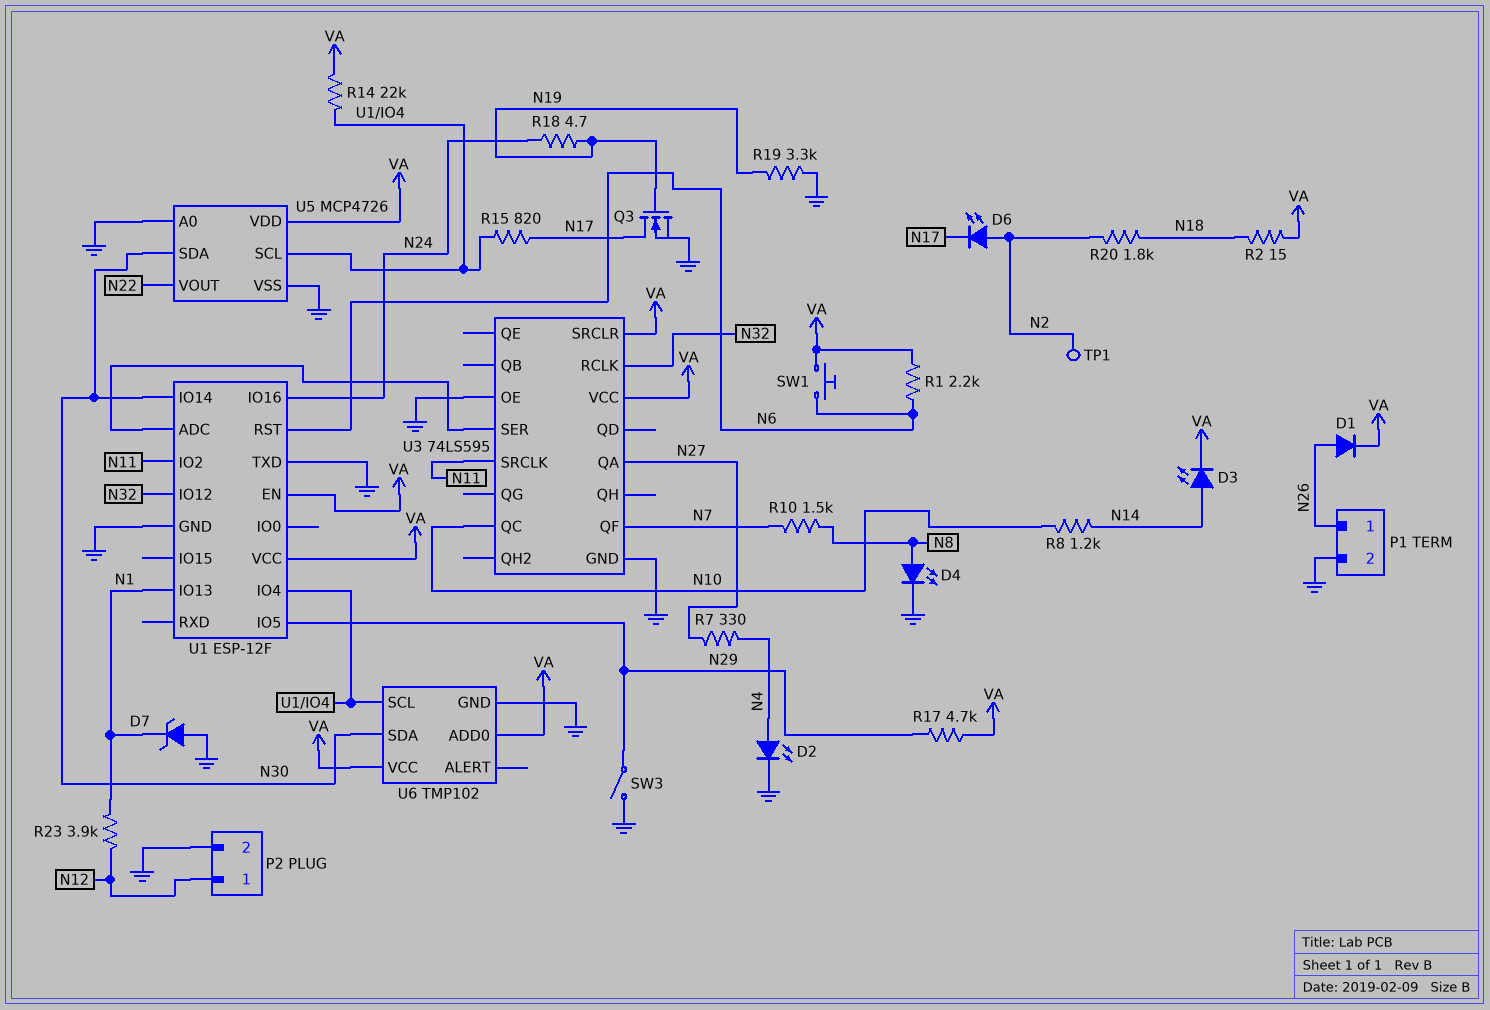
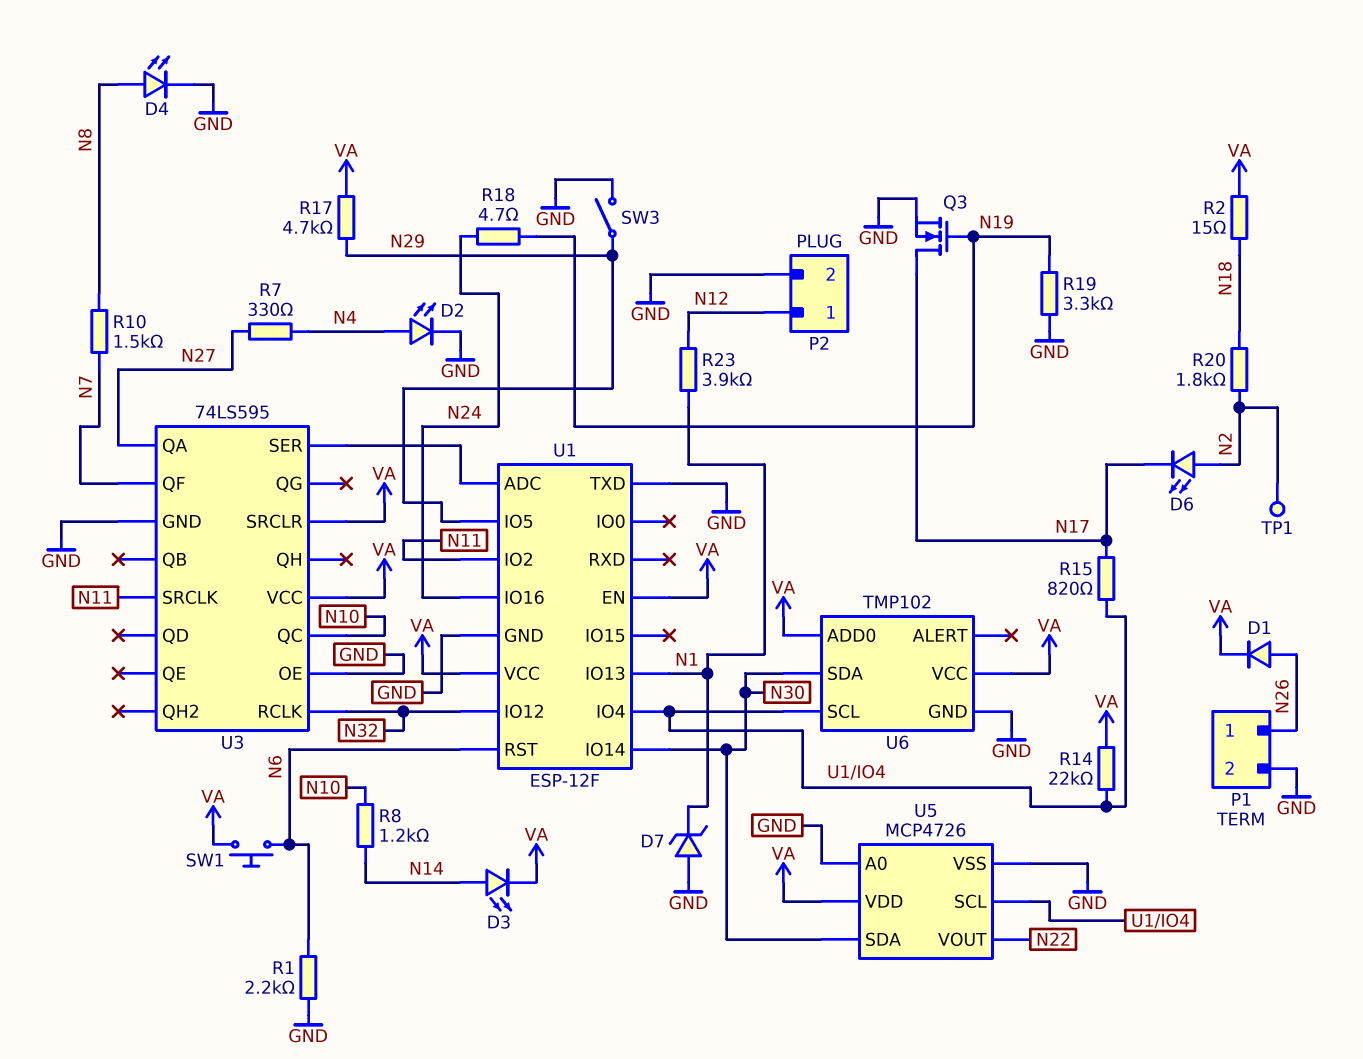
R1: 2.2k (N6, VA) -> 2.2k (GND, N6)

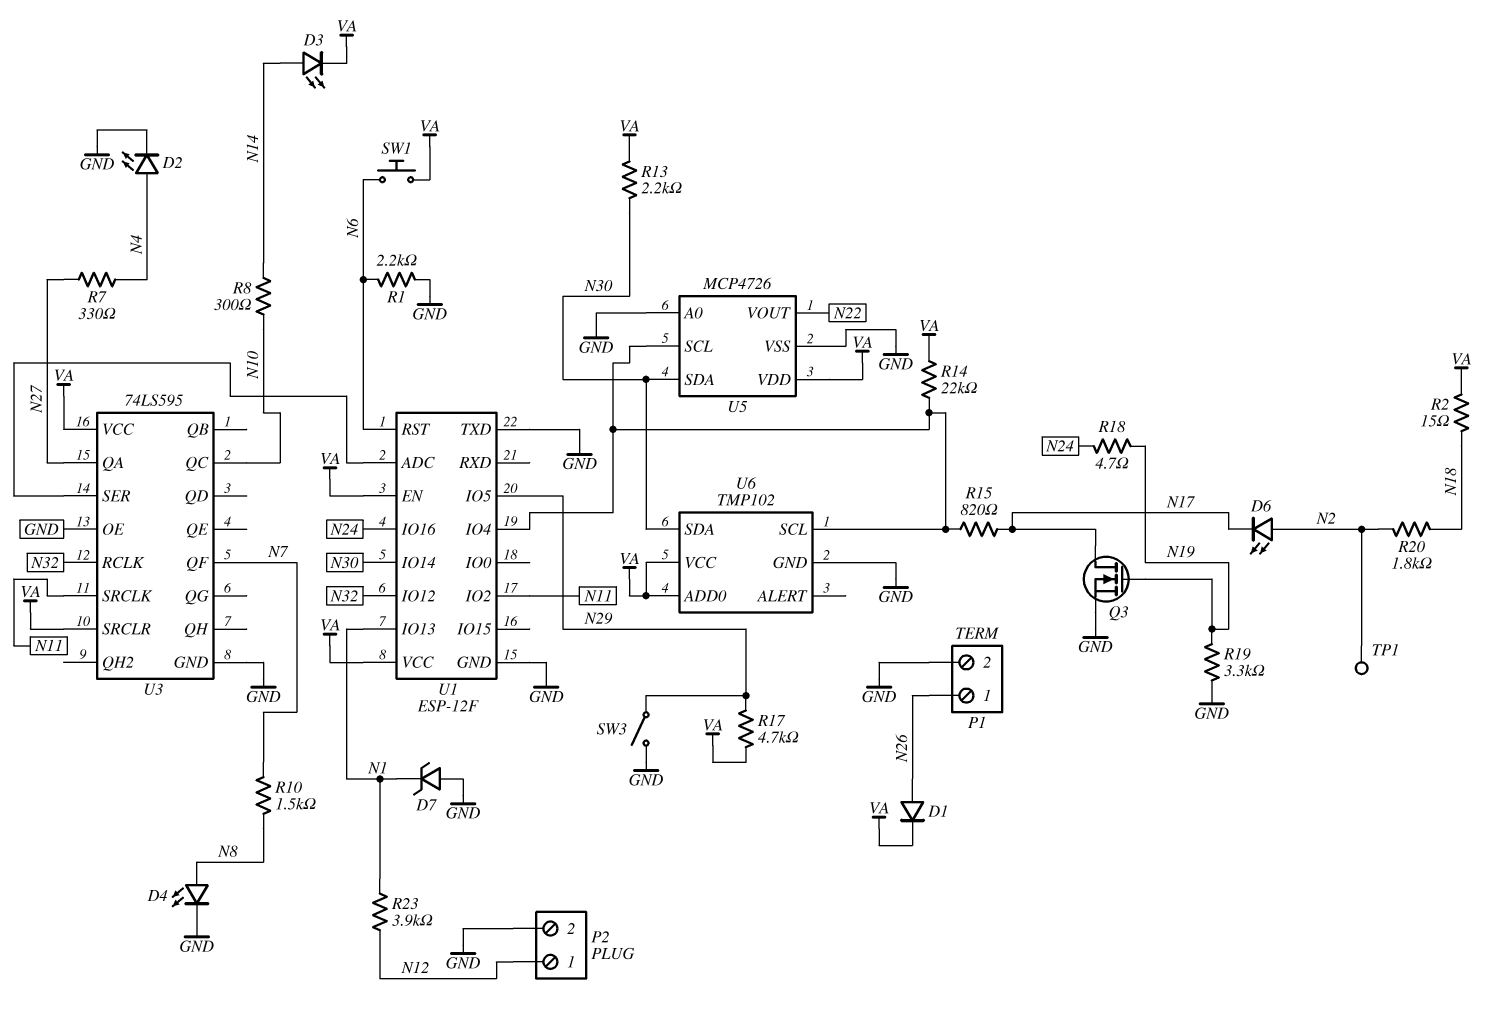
R8: 1.2k (N10, N14) -> 300 (N10, N14)
R13: none -> 2.2k (N30, VA)

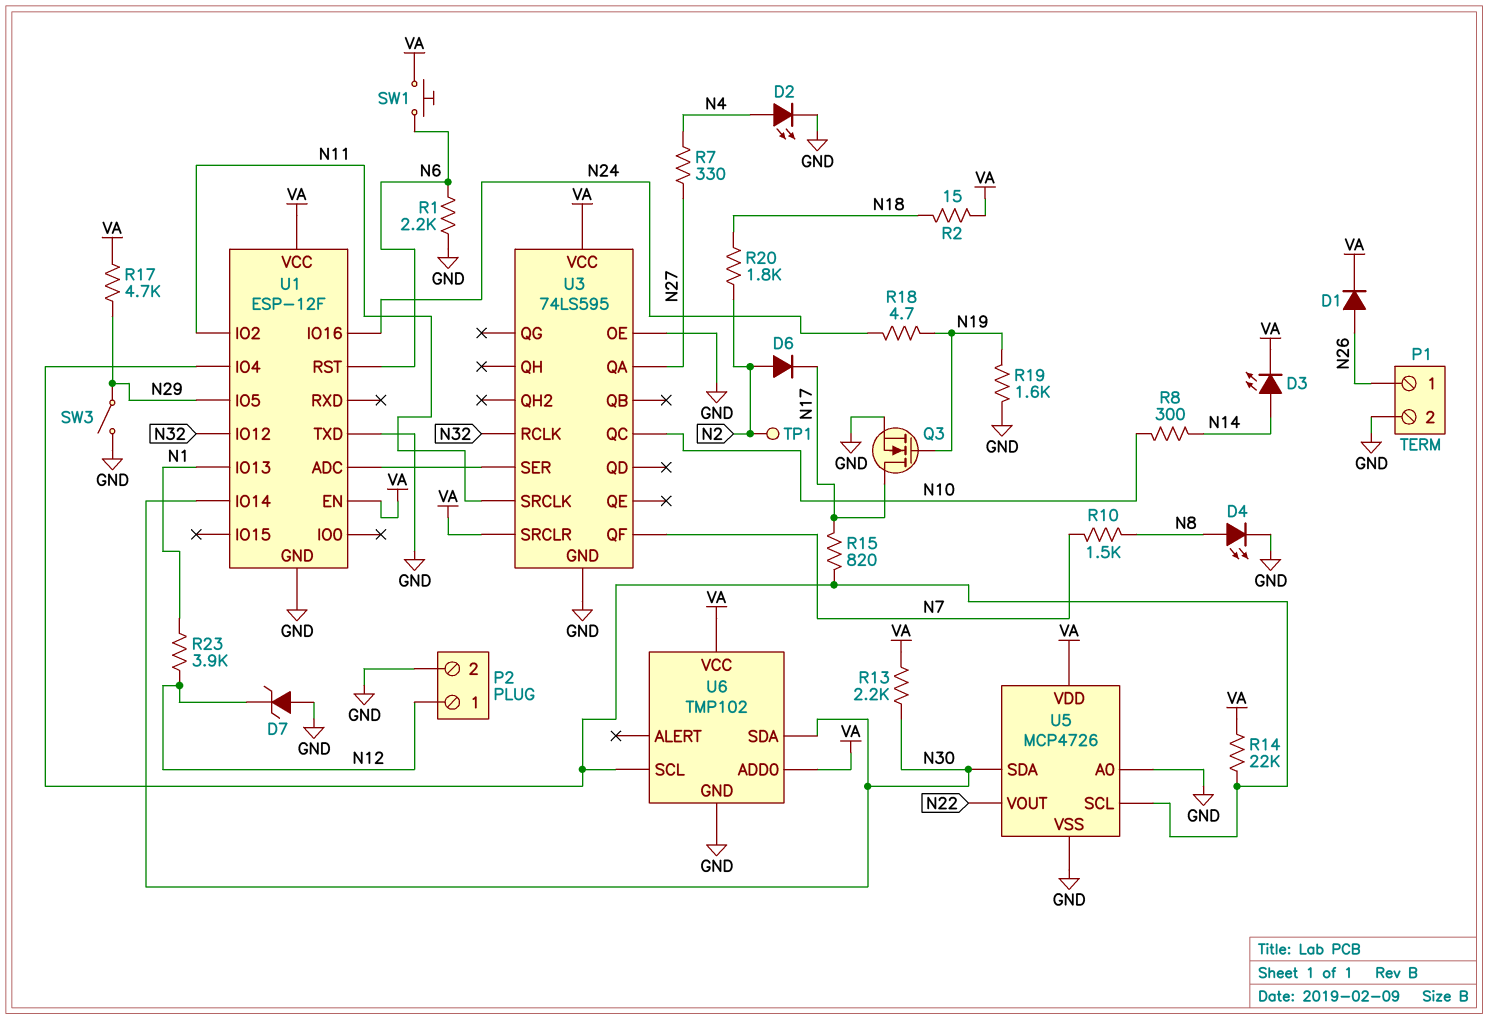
D6: LED (A N2, K N17) -> diode (A N2, K N17)
D7: zener (A GND, K N1) -> zener (A GND, K N12)
R19: 3.3k (GND, N19) -> 1.6k (GND, N19)

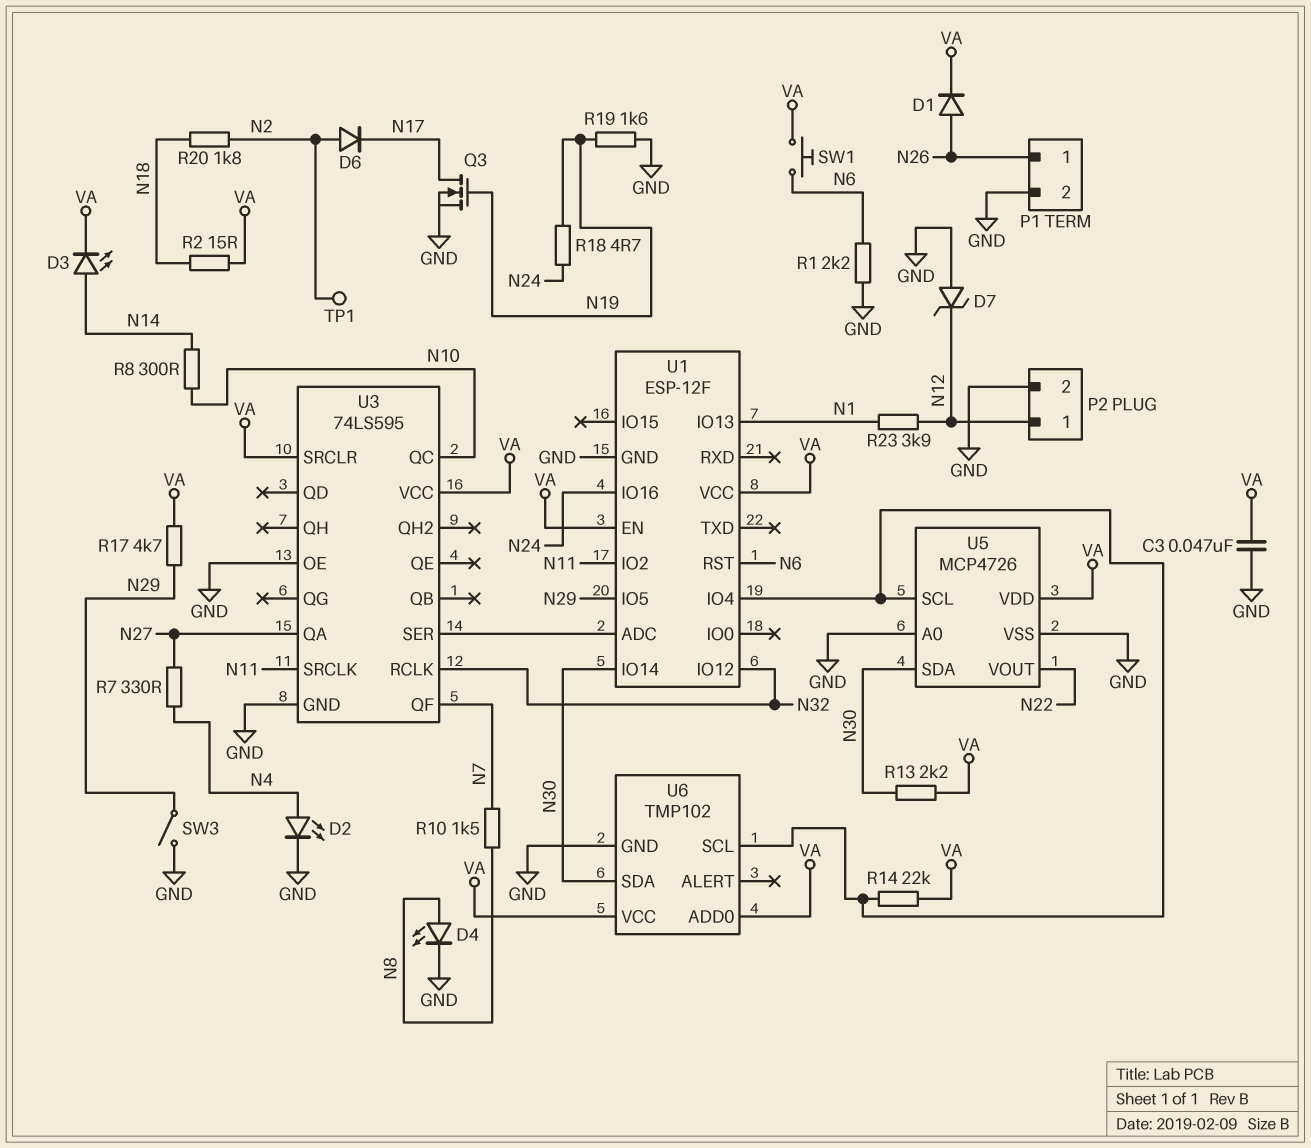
C3: none -> 47nF (GND, VA)
R15: 820 (N17, U1/IO4) -> none
U1 pin TXD: GND -> none

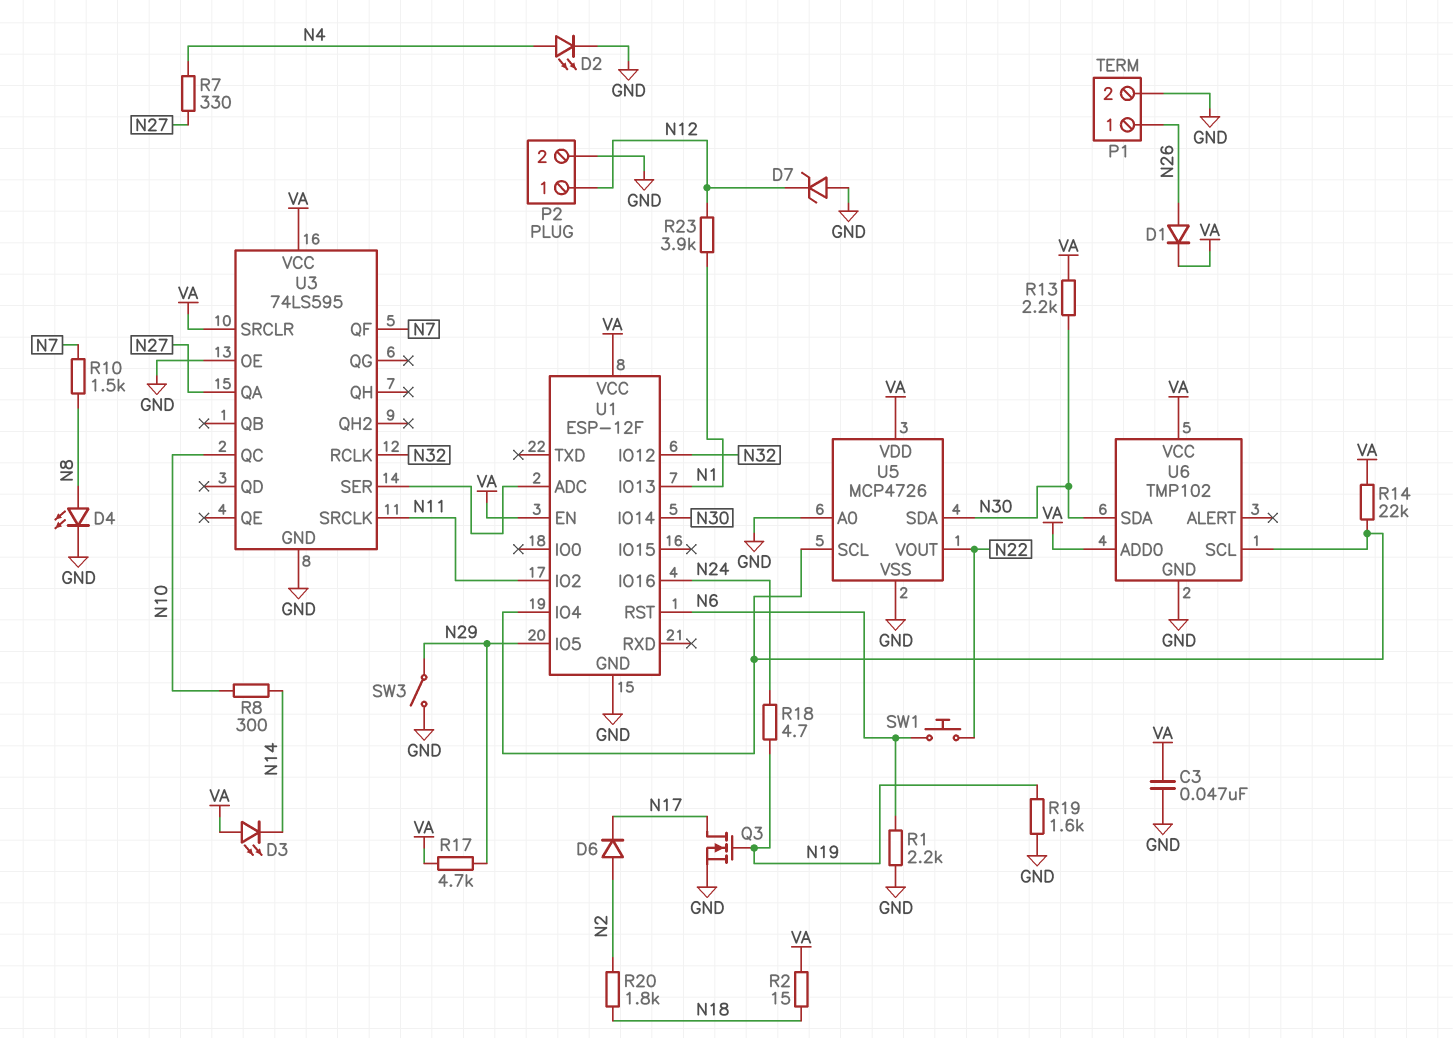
D3: LED (A N14, K VA) -> LED (A VA, K N14)
SW1: button (N6, VA) -> button (N6, N22)
TP1: test point (N2) -> none

